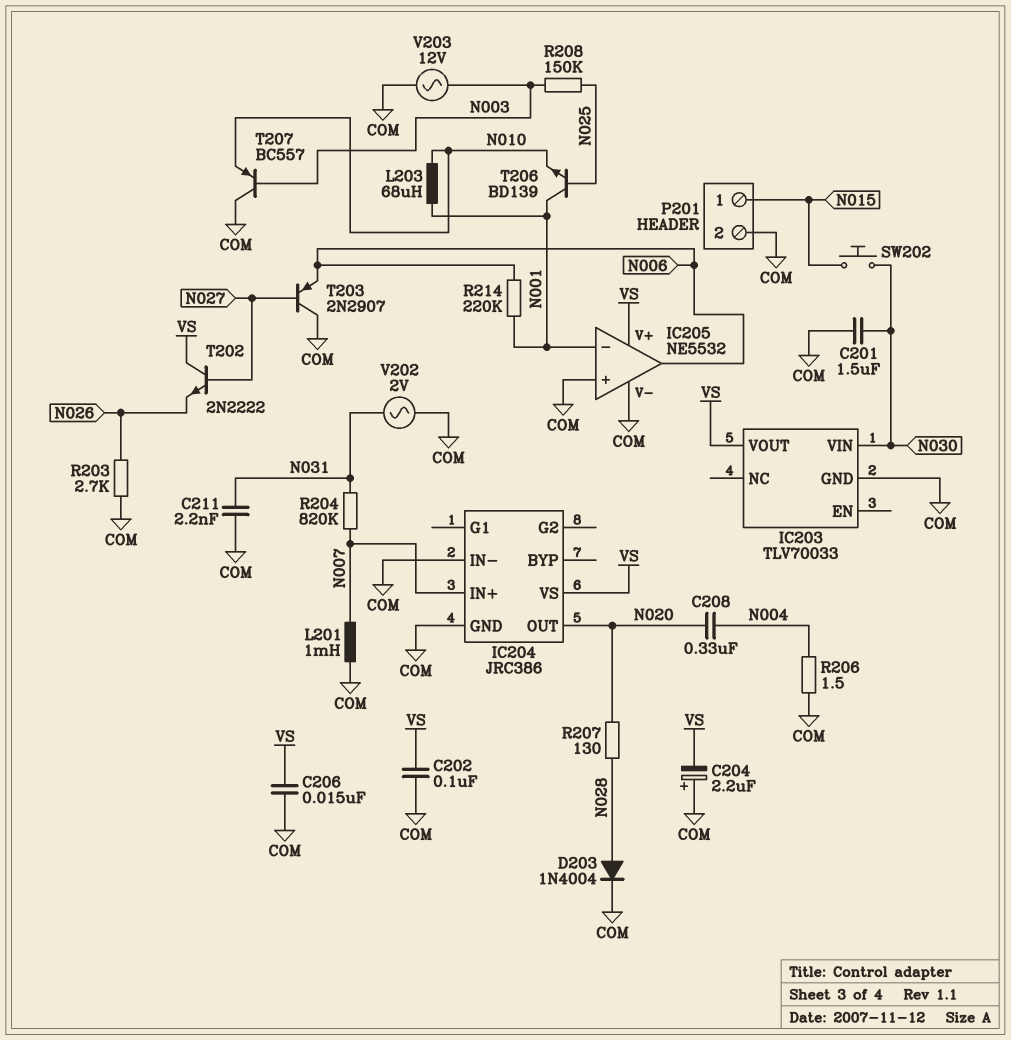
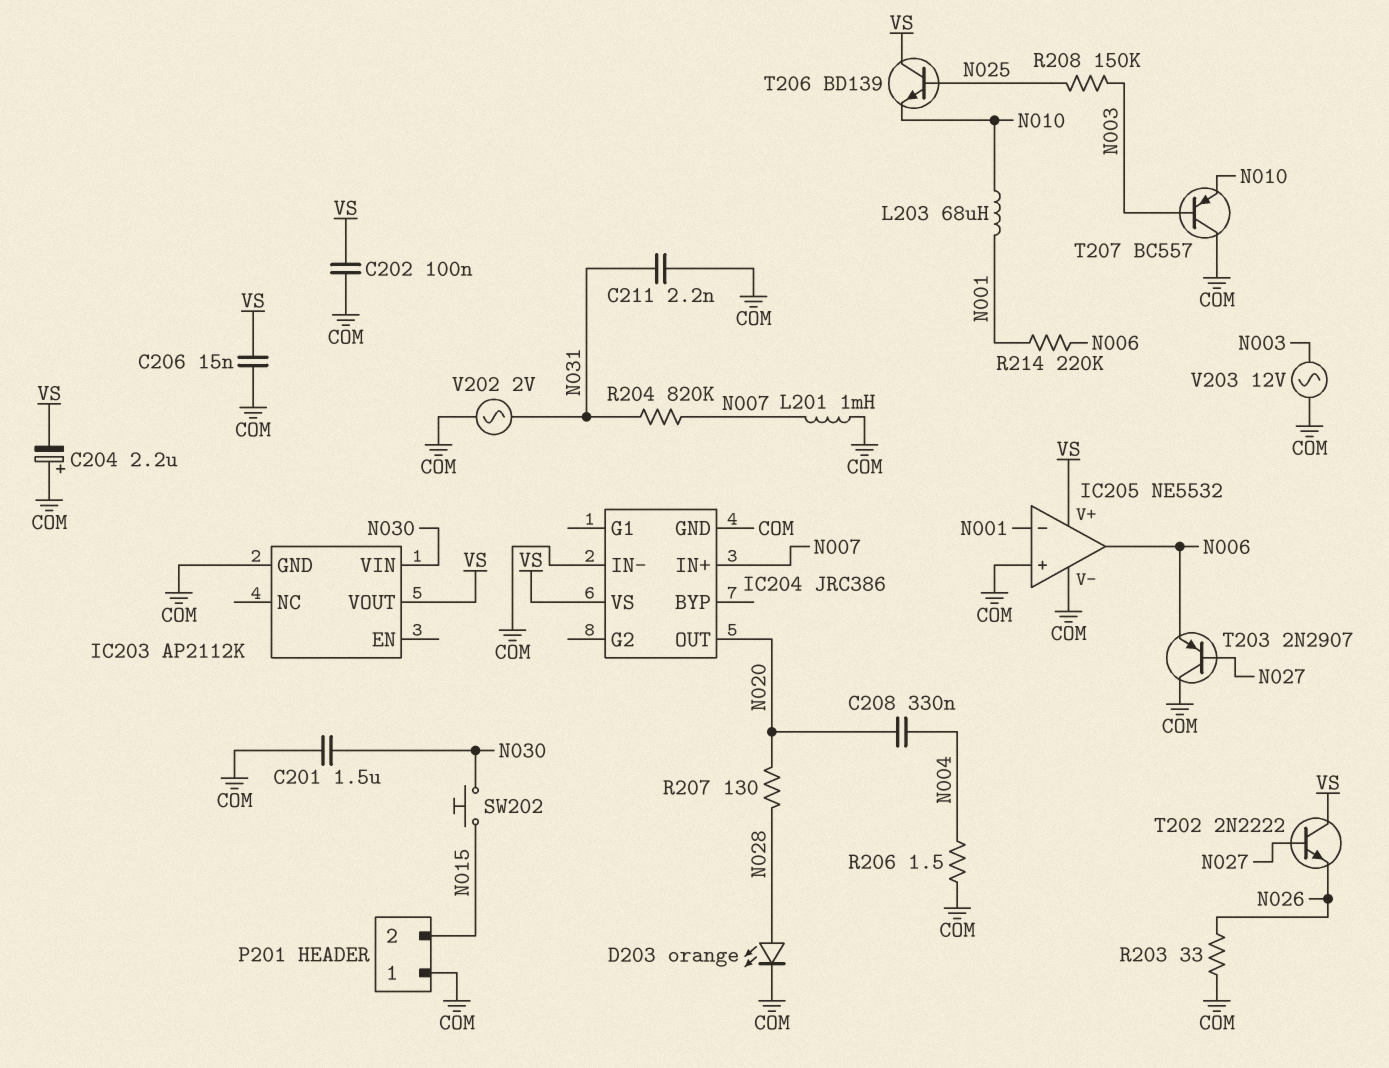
D203: diode 1N4004 (A N028, K COM) -> LED orange (A N028, K COM)
IC203: TLV70033 -> AP2112K
P201 pin 1: N015 -> COM
P201 pin 2: COM -> N015
R203: 2.7k (COM, N026) -> 33 (COM, N026)
T206: NPN BD139 (B N025, C N001, E N010) -> NPN BD139 (B N025, C VS, E N010)

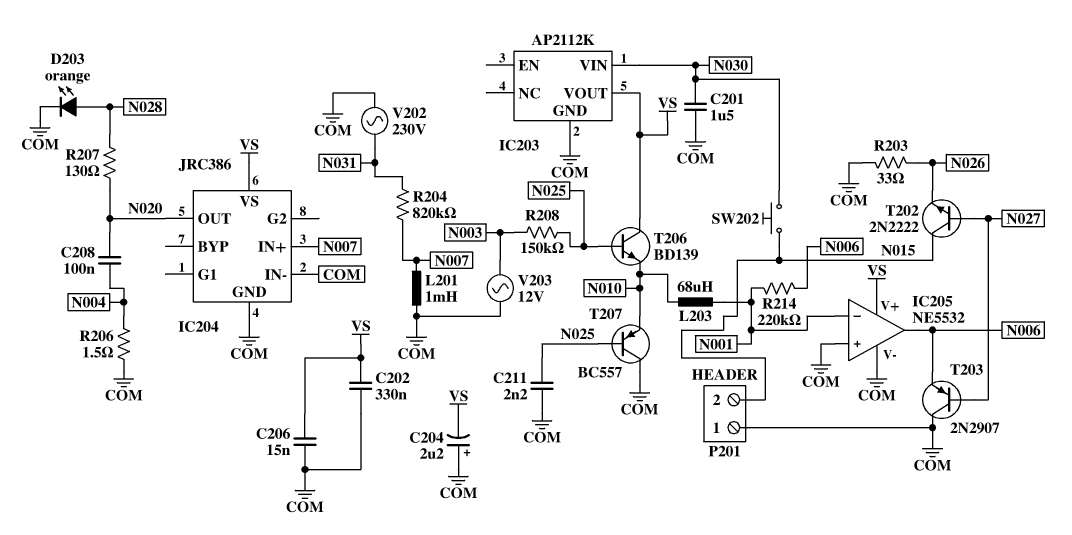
C202: 100nF (COM, VS) -> 330nF (COM, VS)
C208: 330nF (N004, N020) -> 100nF (N004, N020)
C211: 2.2nF (COM, N031) -> 2.2nF (COM, N025)
T202: NPN 2N2222 (B N027, C VS, E N026) -> NPN 2N2222 (B N027, C N015, E N026)
T207: PNP BC557 (B N003, C COM, E N010) -> PNP BC557 (B N025, C COM, E N010)
V202: AC 2V (COM, N031) -> AC 230V (COM, N031)

